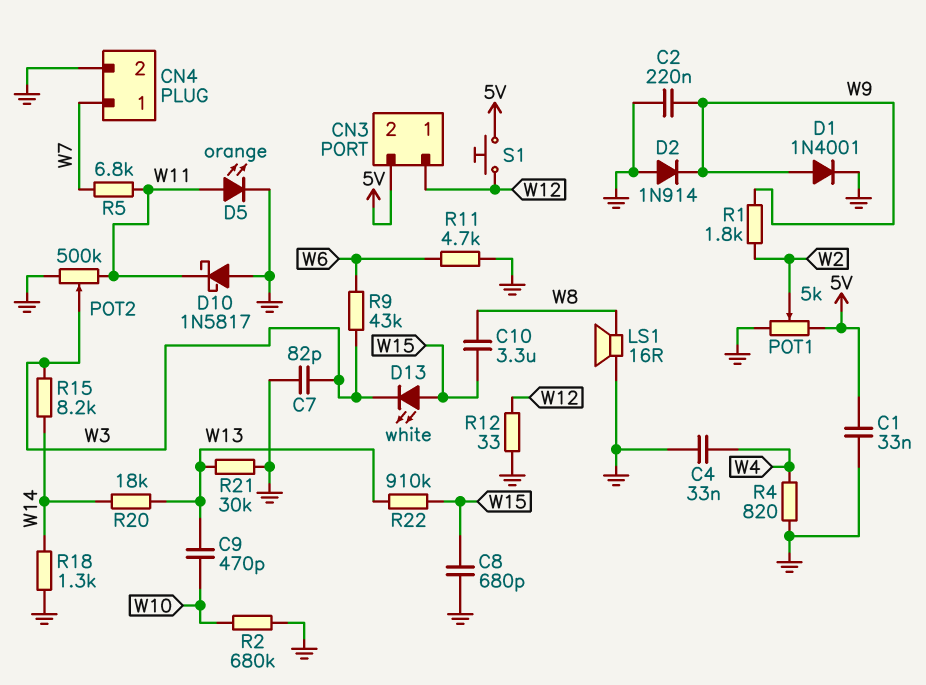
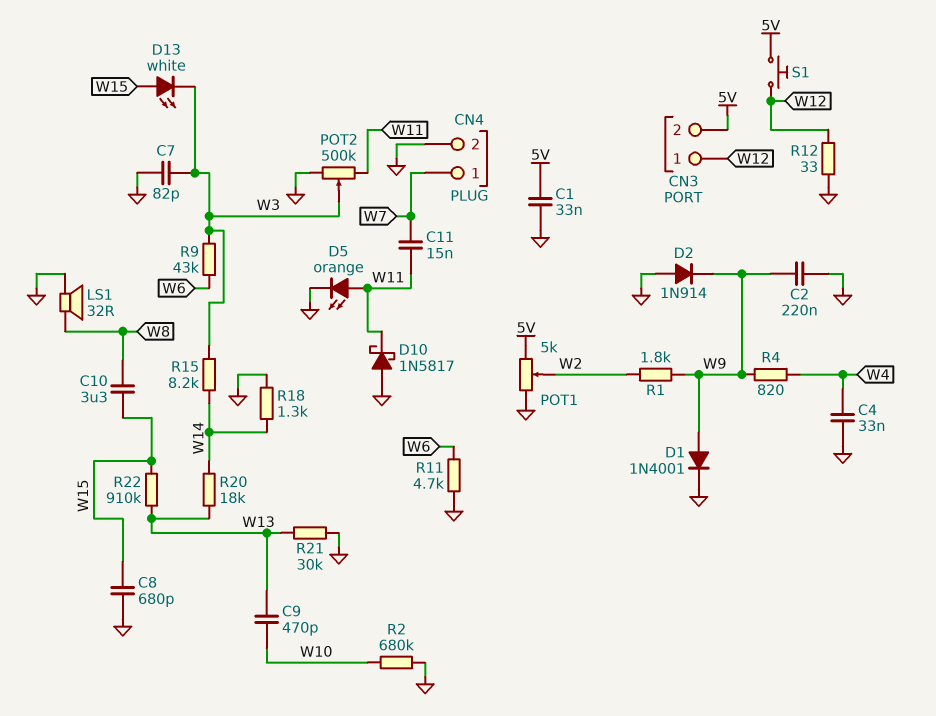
C11: none -> 15nF (W7, W11)
LS1: speaker 16R (GND, W8) -> speaker 32R (GND, W8)
R4: 820 (GND, W4) -> 820 (W4, W9)
R5: 6.8k (W7, W11) -> none

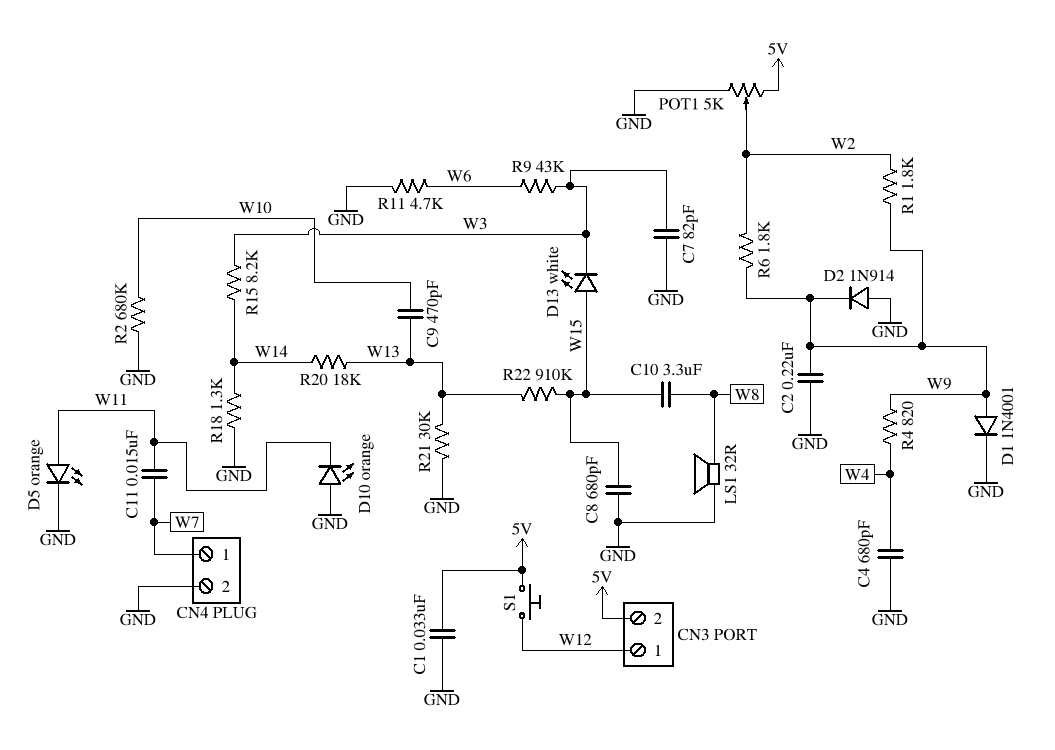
C4: 33nF (GND, W4) -> 680pF (GND, W4)
D10: schottky 1N5817 (A GND, K W11) -> LED orange (A GND, K W11)
POT2: 500k (GND, W11, wiper W3) -> none
R6: none -> 1.8k (W2, W9)
R12: 33 (GND, W12) -> none

